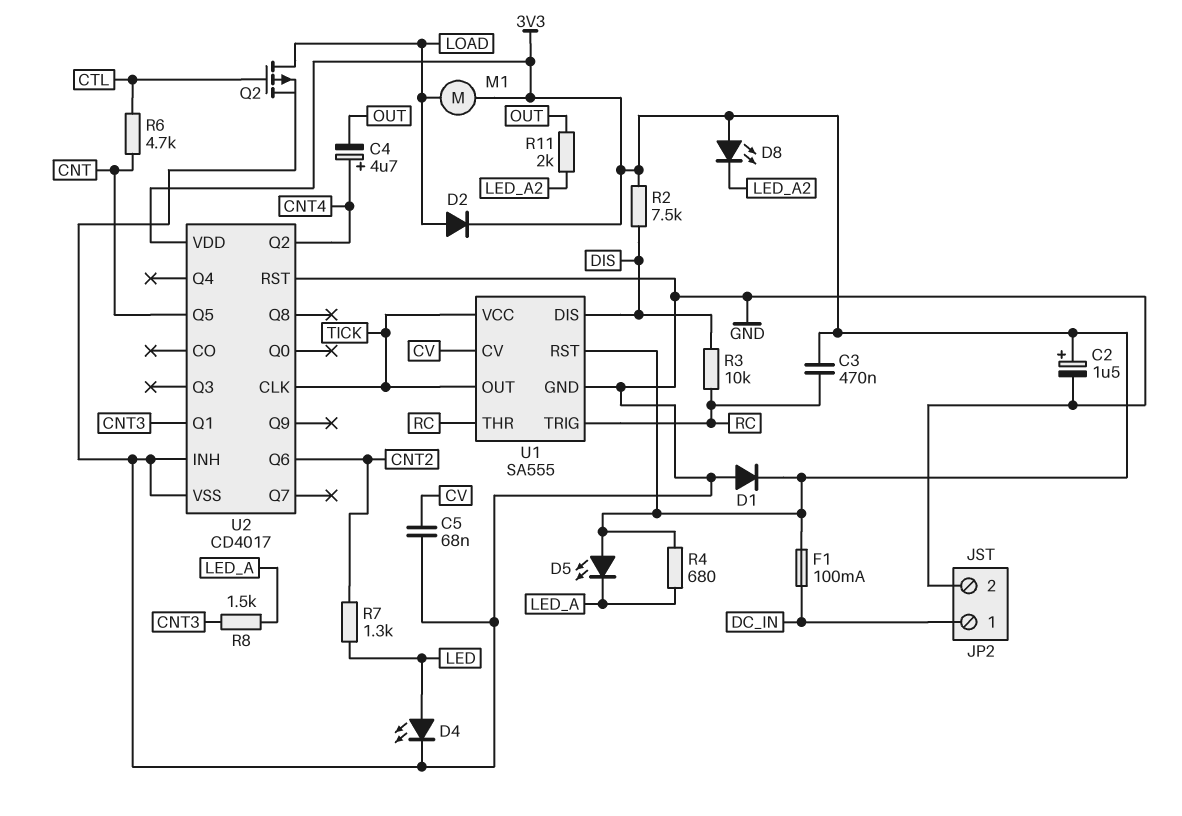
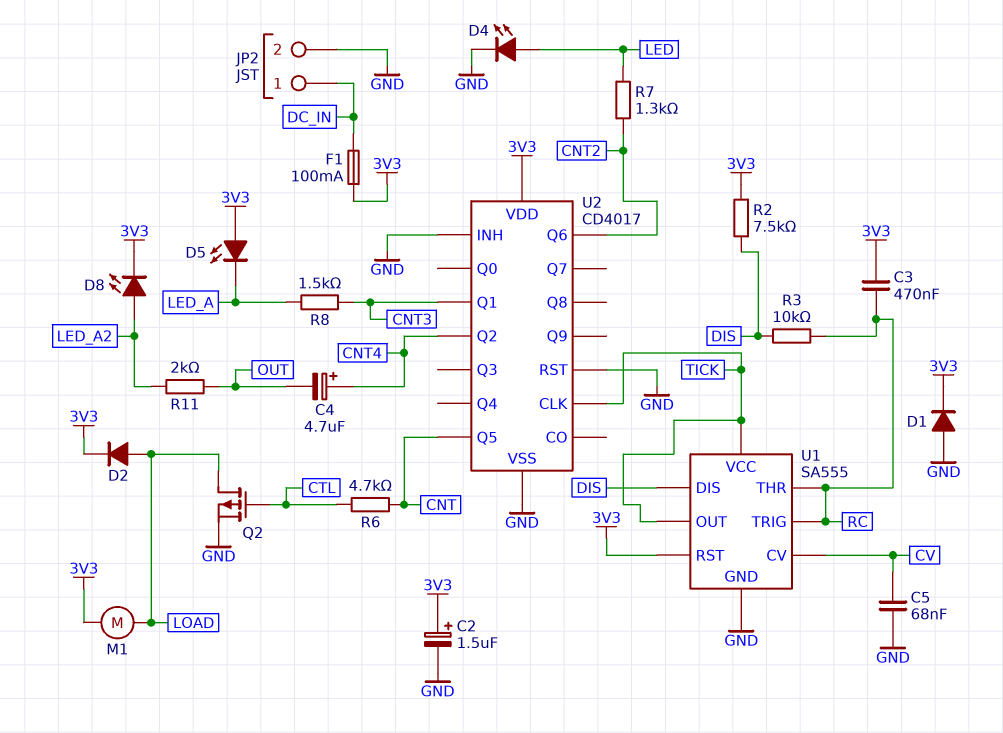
D8: LED (A 3V3, K LED_A2) -> LED (A LED_A2, K 3V3)
R4: 680 (3V3, LED_A) -> none

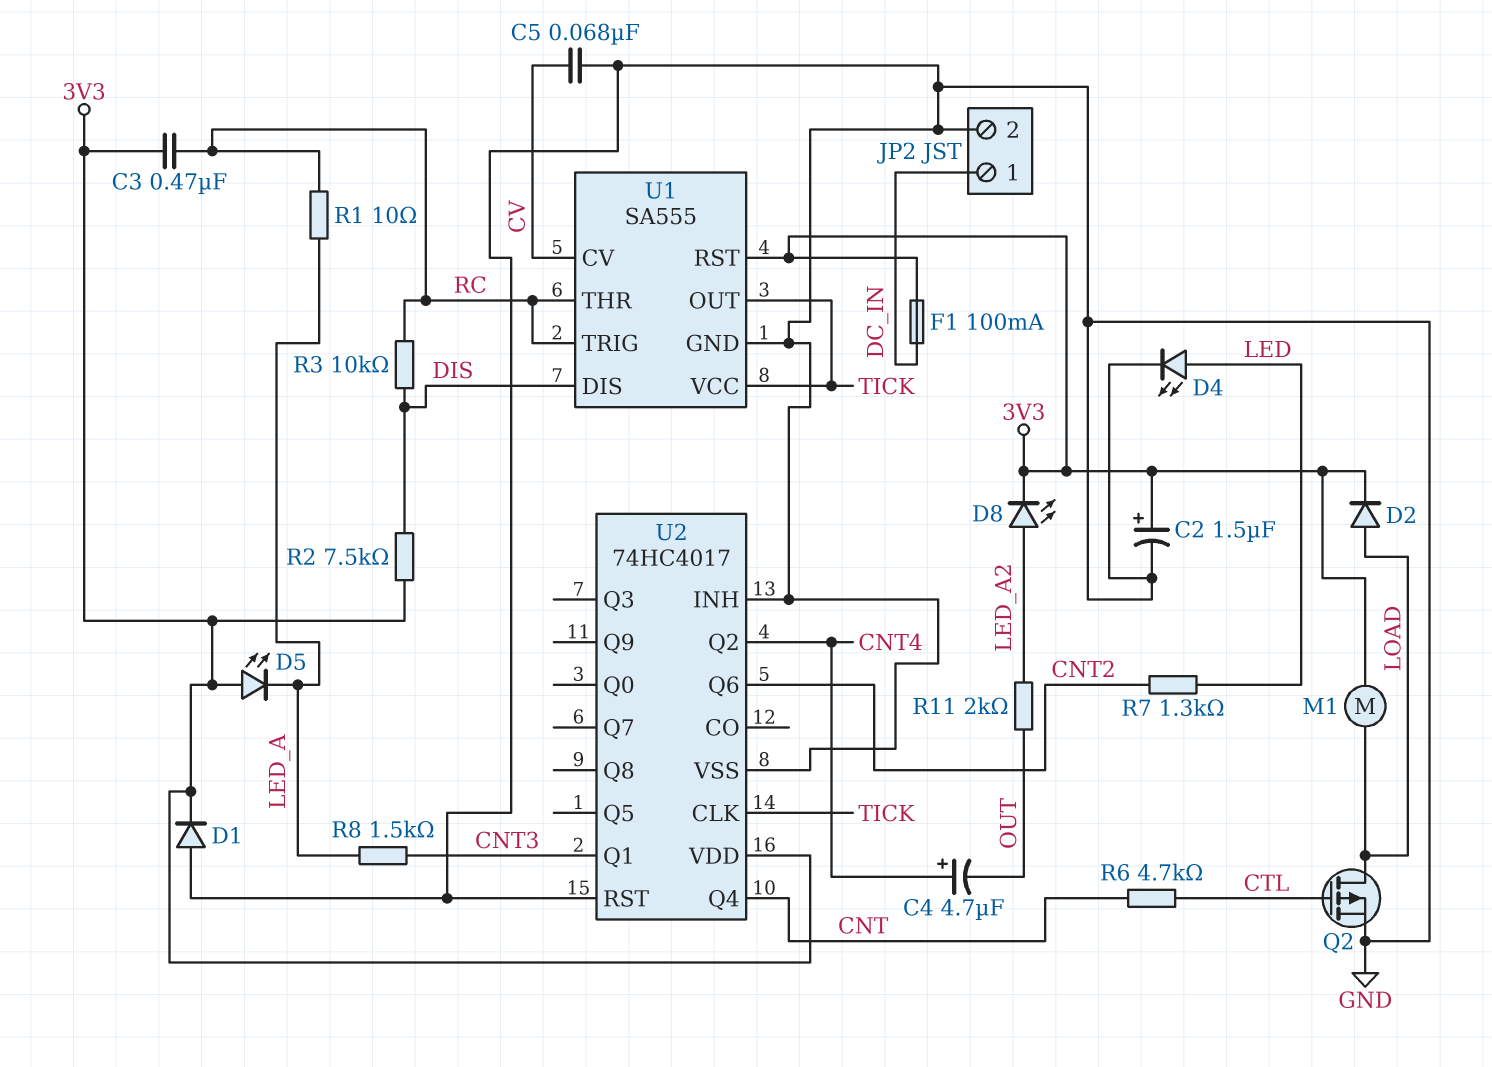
R1: none -> 10 (LED_A, RC)
U2: CD4017 -> 74HC4017
U2 pin Q4: none -> CNT
U2 pin Q5: CNT -> none

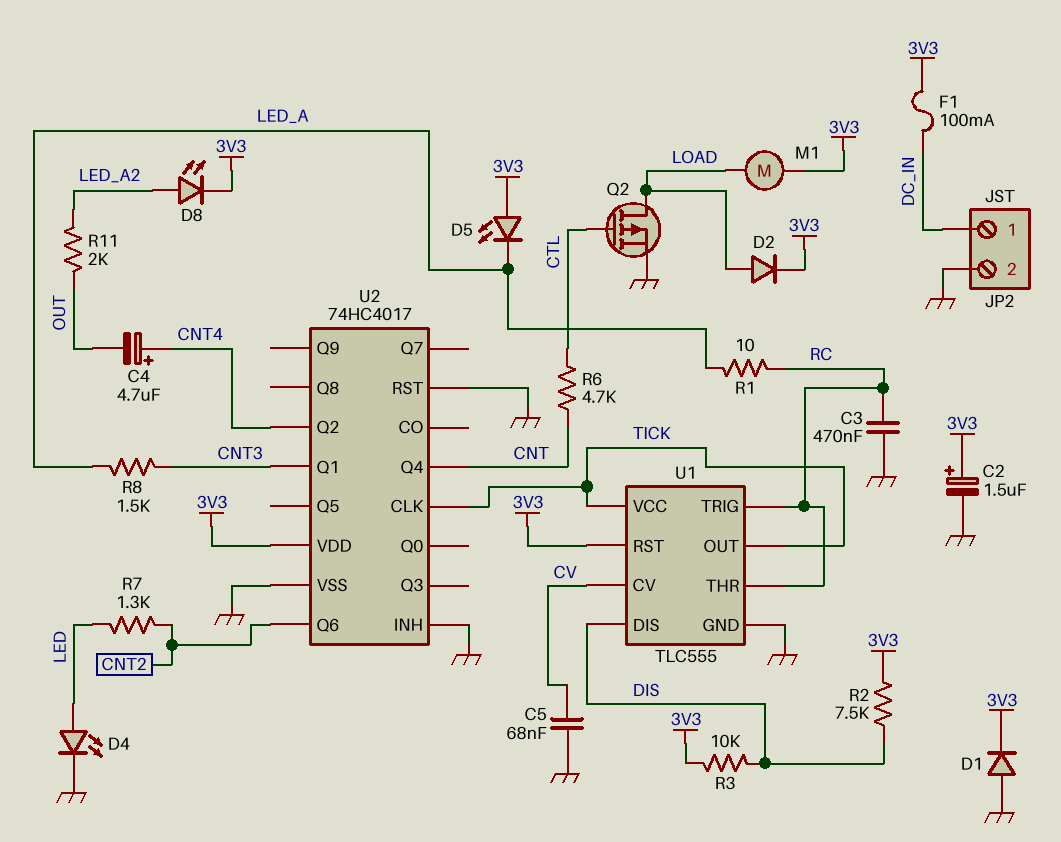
C3: 470nF (3V3, RC) -> 470nF (GND, RC)
R3: 10k (DIS, RC) -> 10k (3V3, DIS)
U1: SA555 -> TLC555

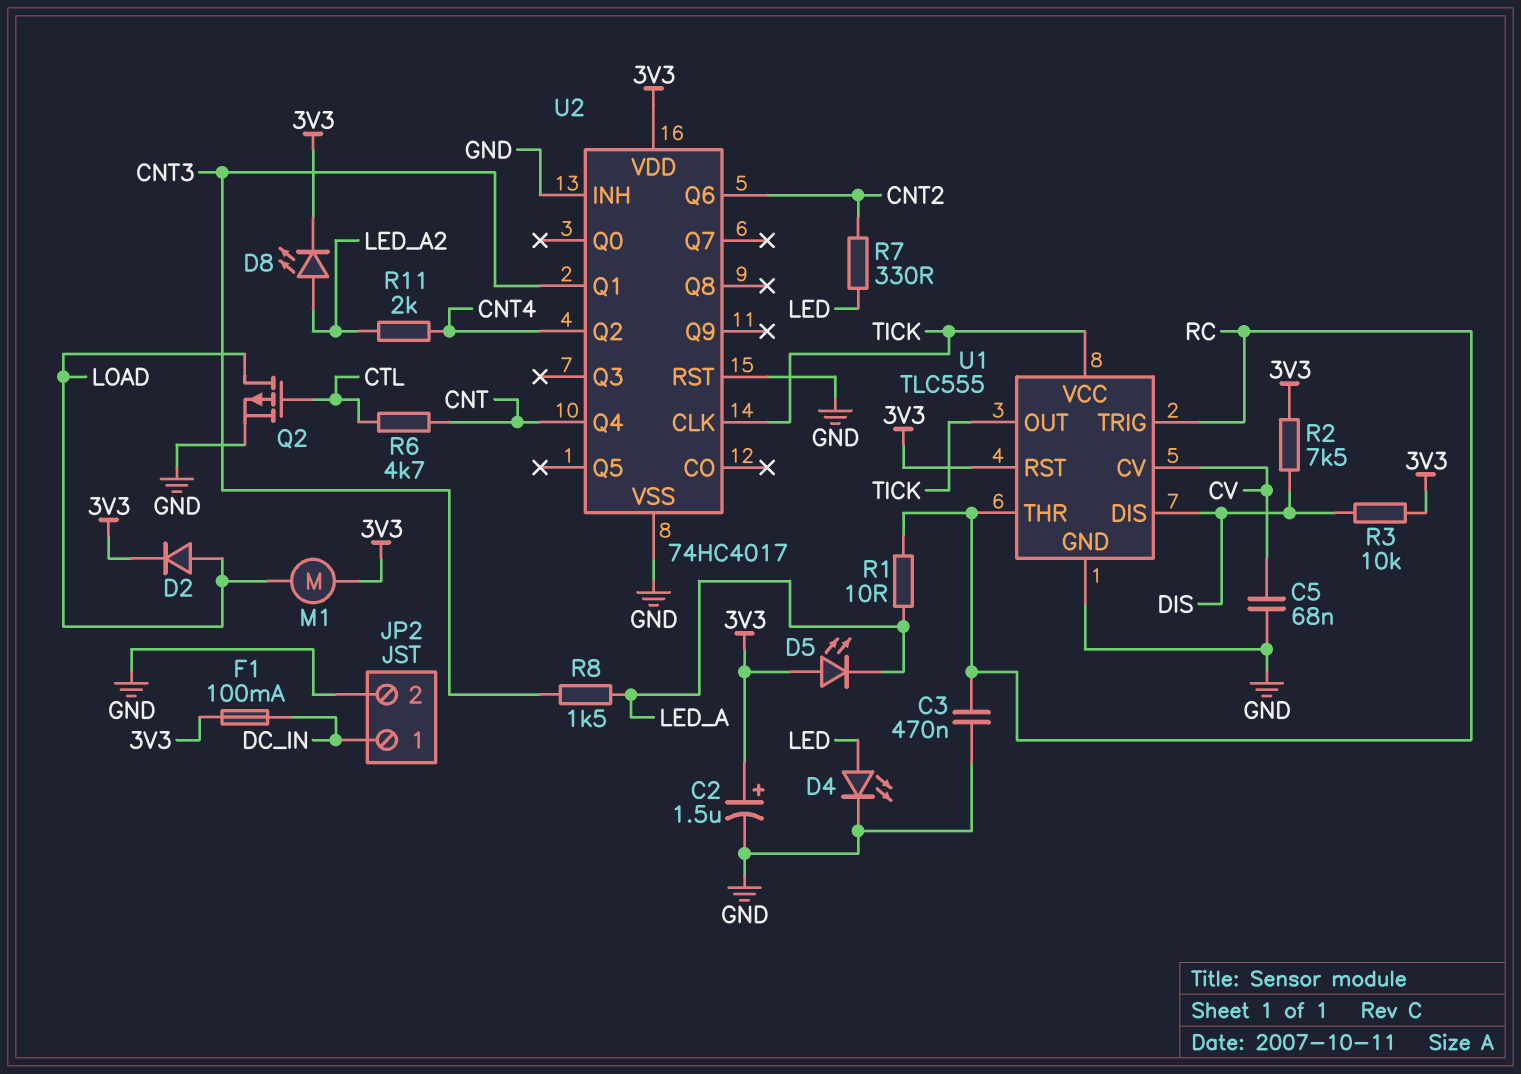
C4: 4.7uF (plus CNT4, minus OUT) -> none
D1: diode (A GND, K 3V3) -> none
R7: 1.3k (CNT2, LED) -> 330 (CNT2, LED)
R11: 2k (LED_A2, OUT) -> 2k (CNT4, LED_A2)

